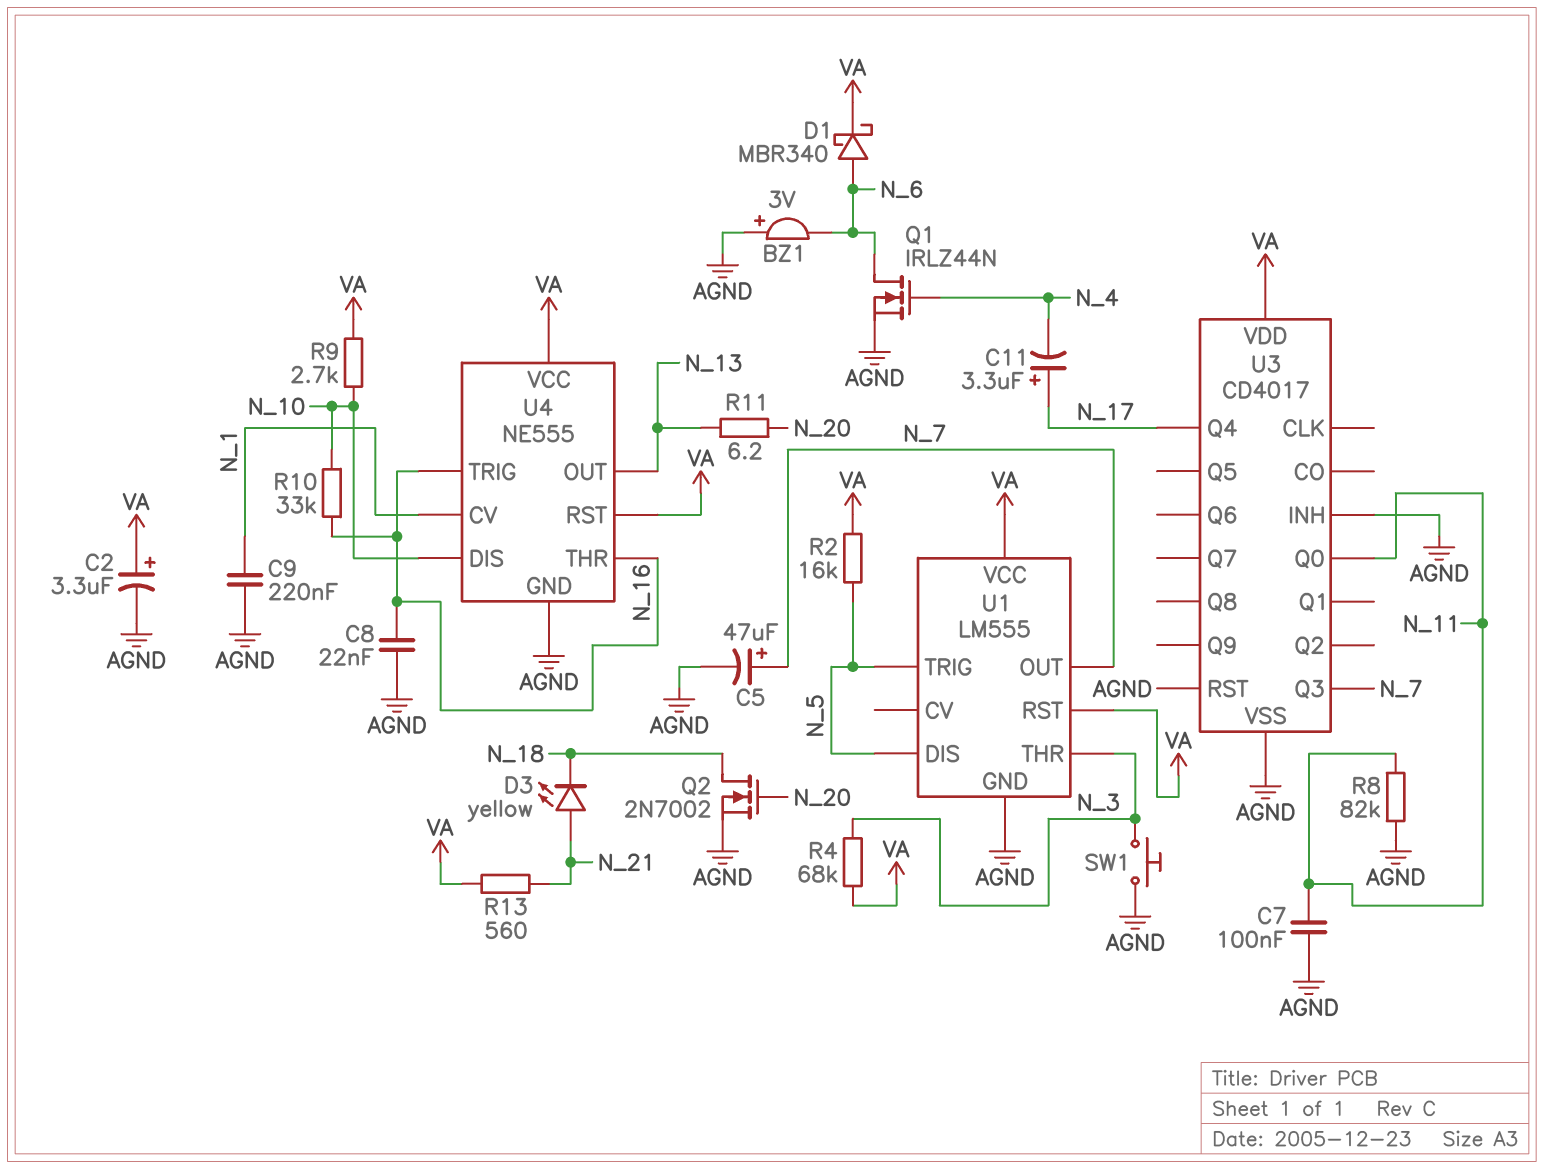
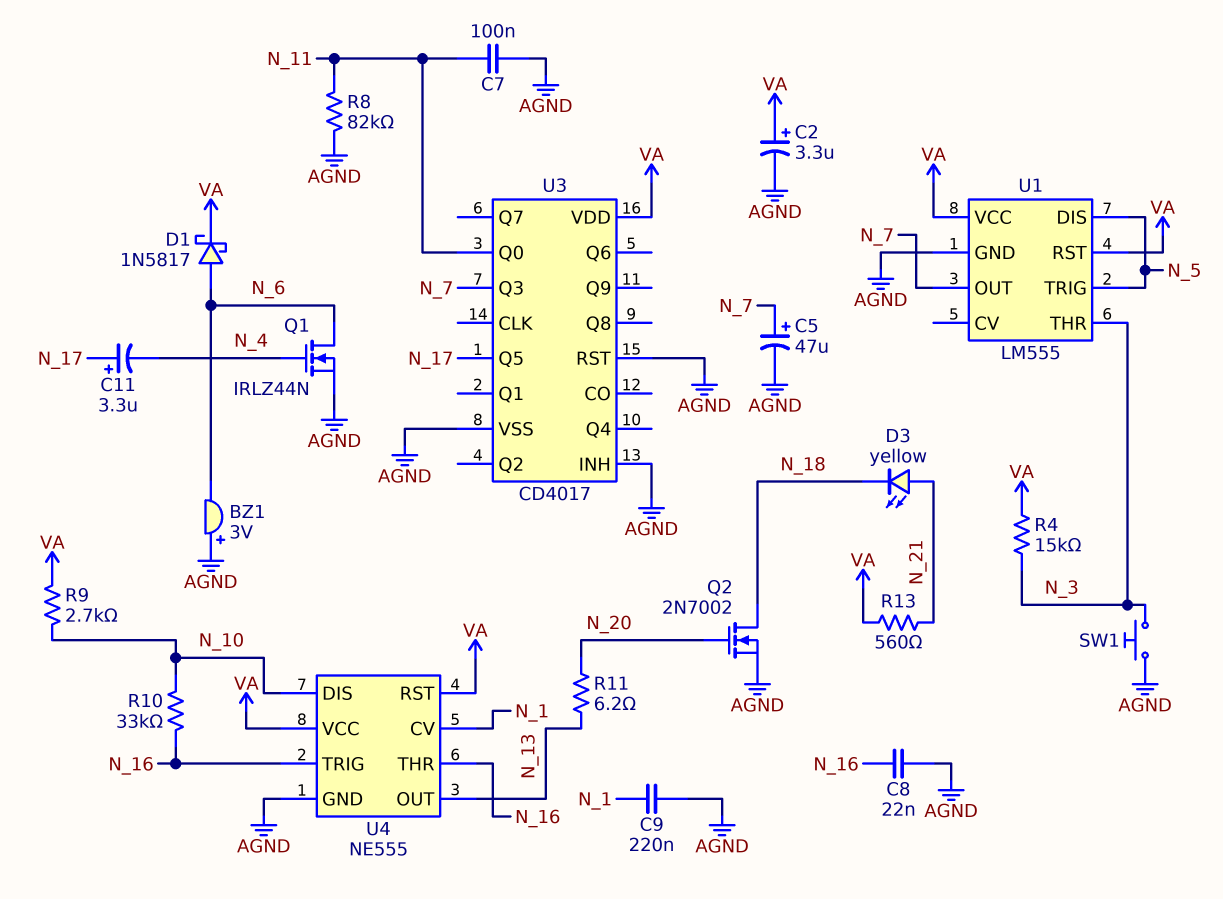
D1: schottky MBR340 (A N_6, K VA) -> schottky 1N5817 (A N_6, K VA)
R2: 16k (N_5, VA) -> none
R4: 68k (N_3, VA) -> 15k (N_3, VA)
U3 pin Q4: N_17 -> none
U3 pin Q5: none -> N_17

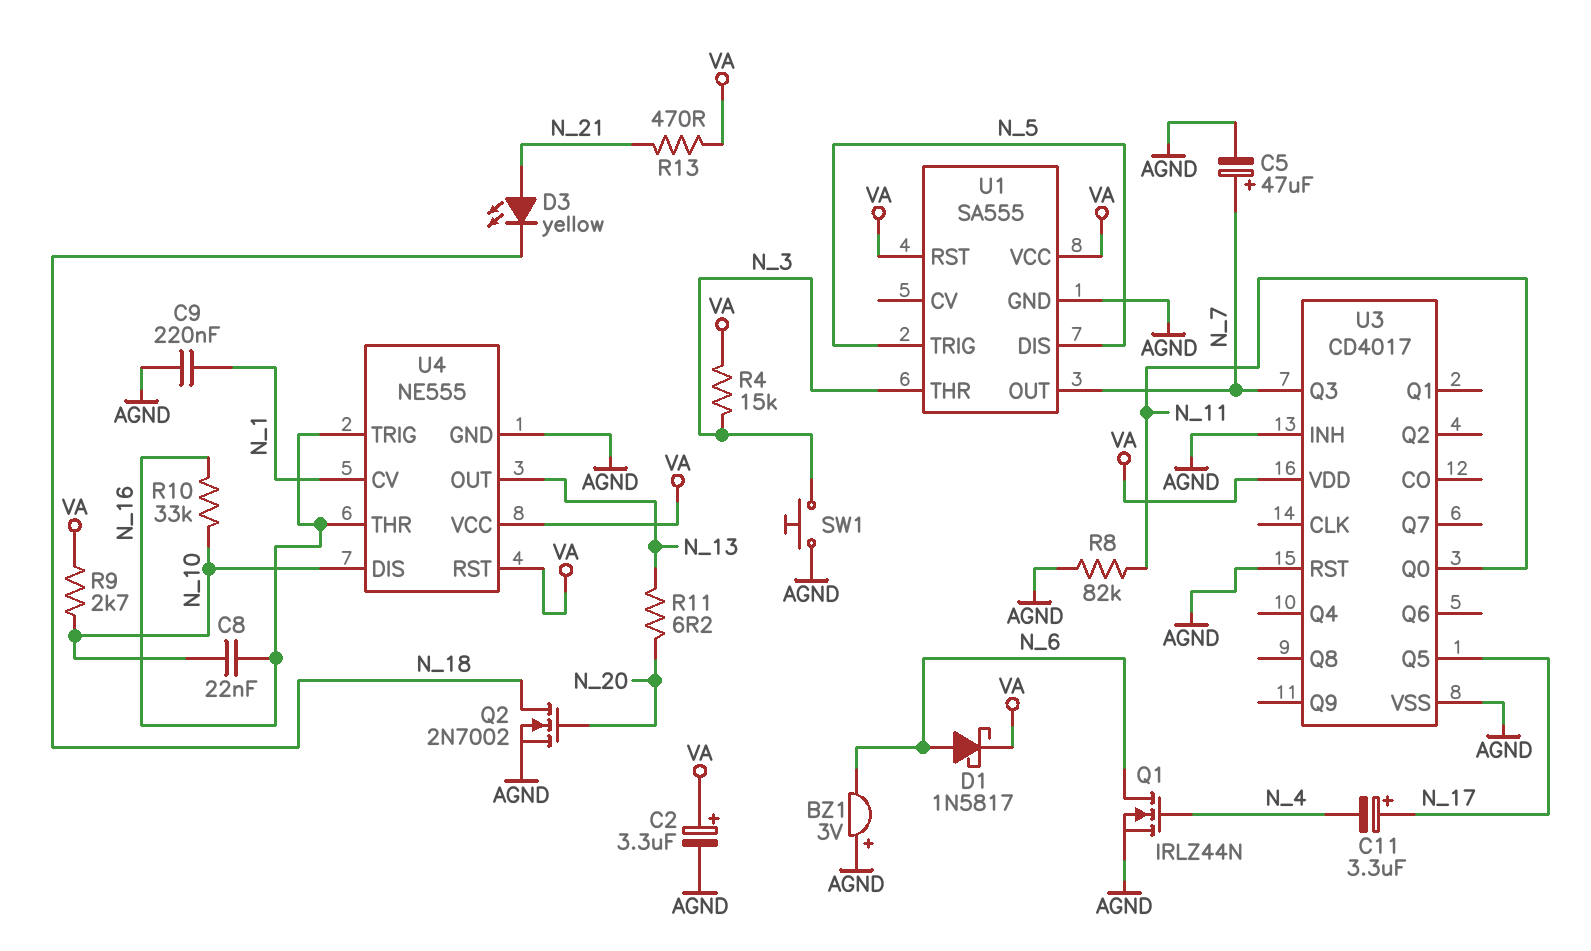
C7: 100nF (AGND, N_11) -> none
C8: 22nF (AGND, N_16) -> 22nF (N_10, N_16)
R13: 560 (N_21, VA) -> 470 (N_21, VA)
U1: LM555 -> SA555

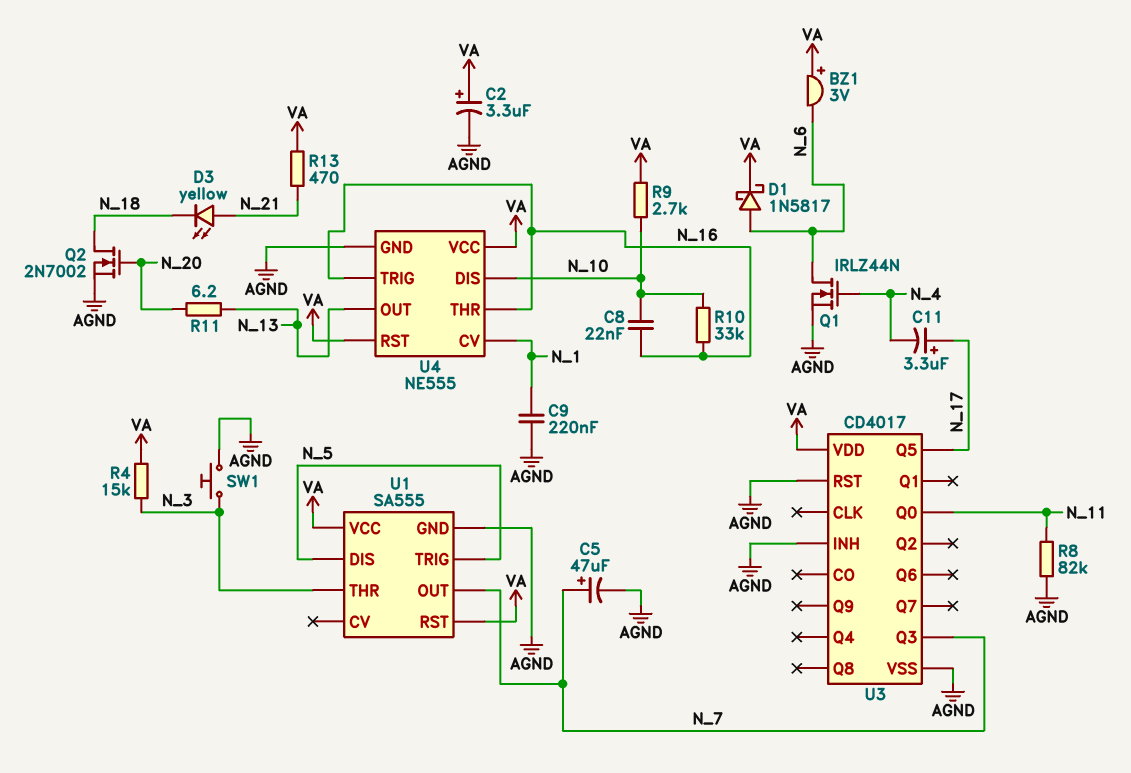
BZ1: buzzer 3V (plus AGND, minus N_6) -> buzzer 3V (plus VA, minus N_6)

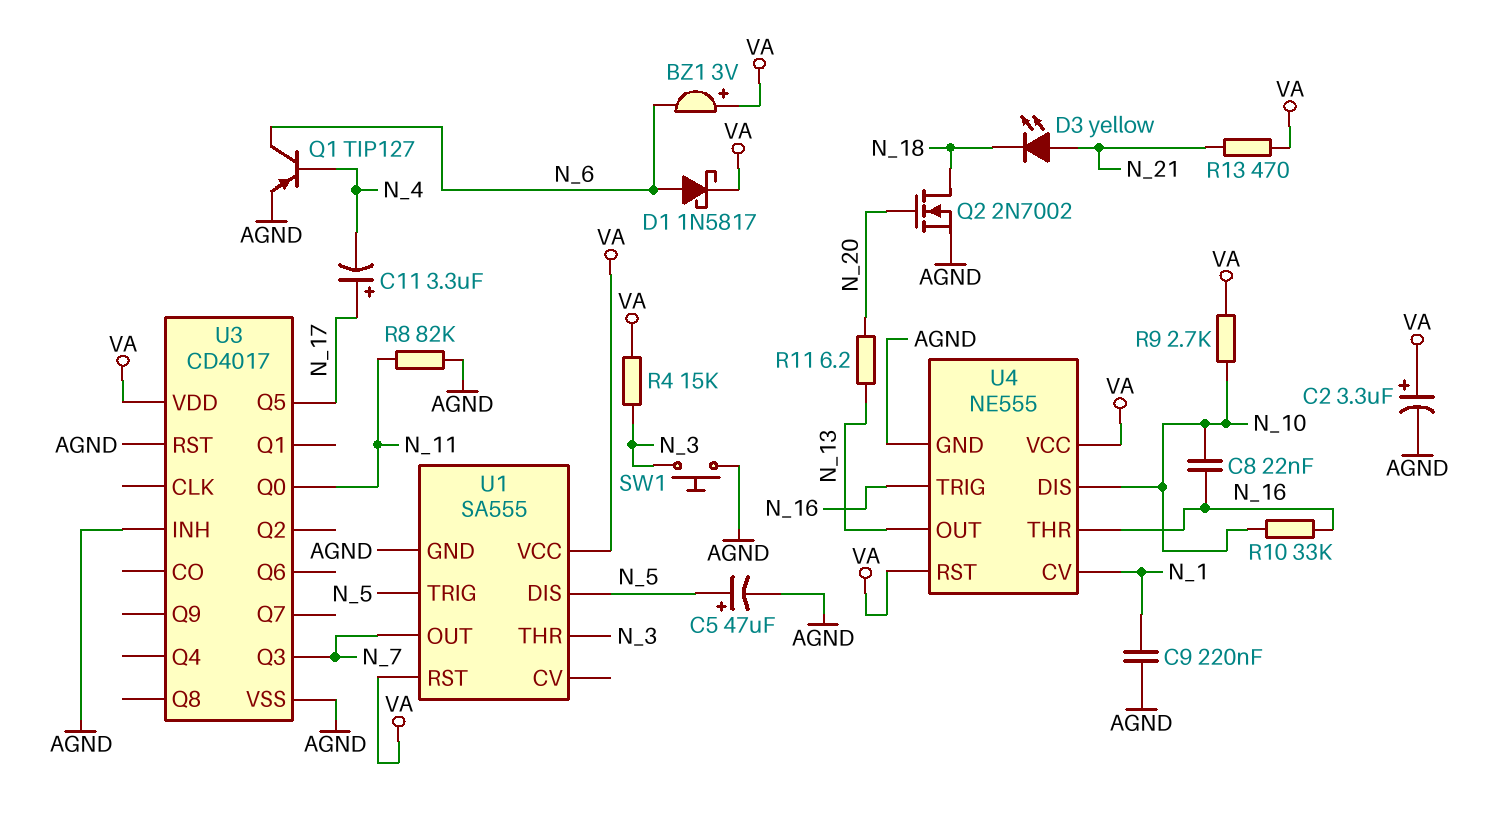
C5: 47uF (plus N_7, minus AGND) -> 47uF (plus N_5, minus AGND)
Q1: NMOS IRLZ44N (G N_4, D N_6, S AGND) -> PNP TIP127 (B N_4, C N_6, E AGND)

